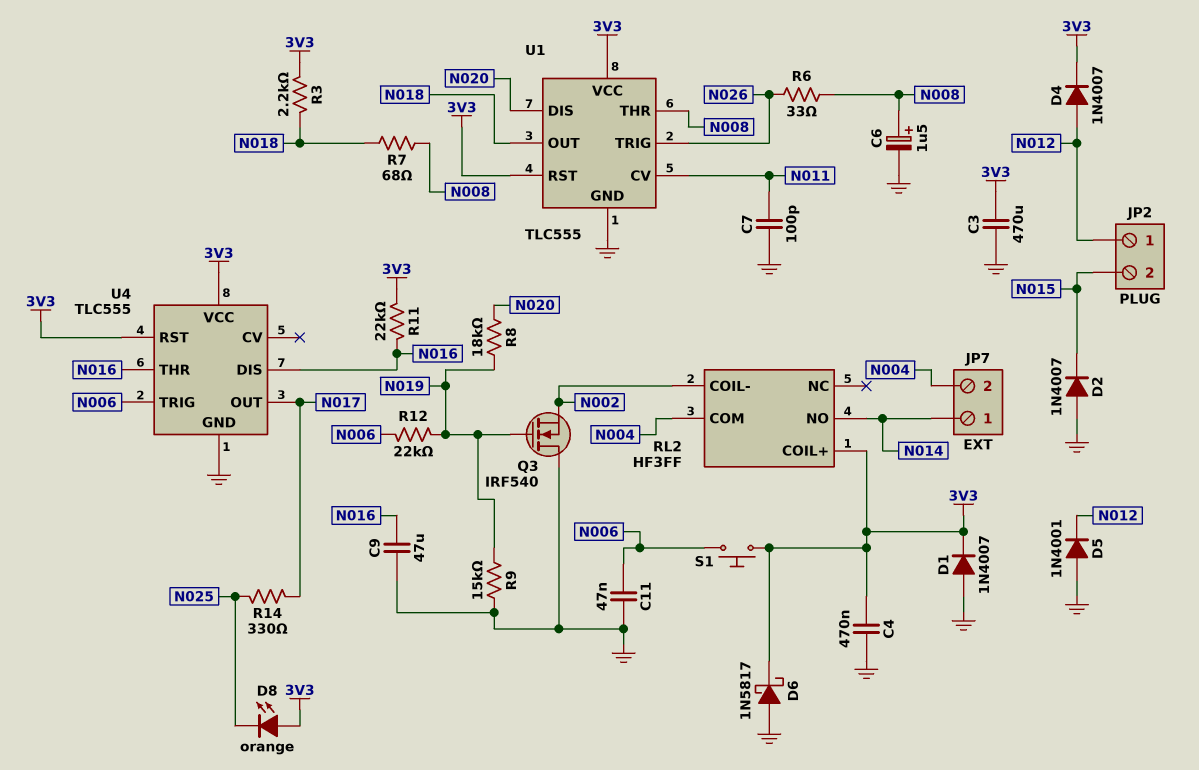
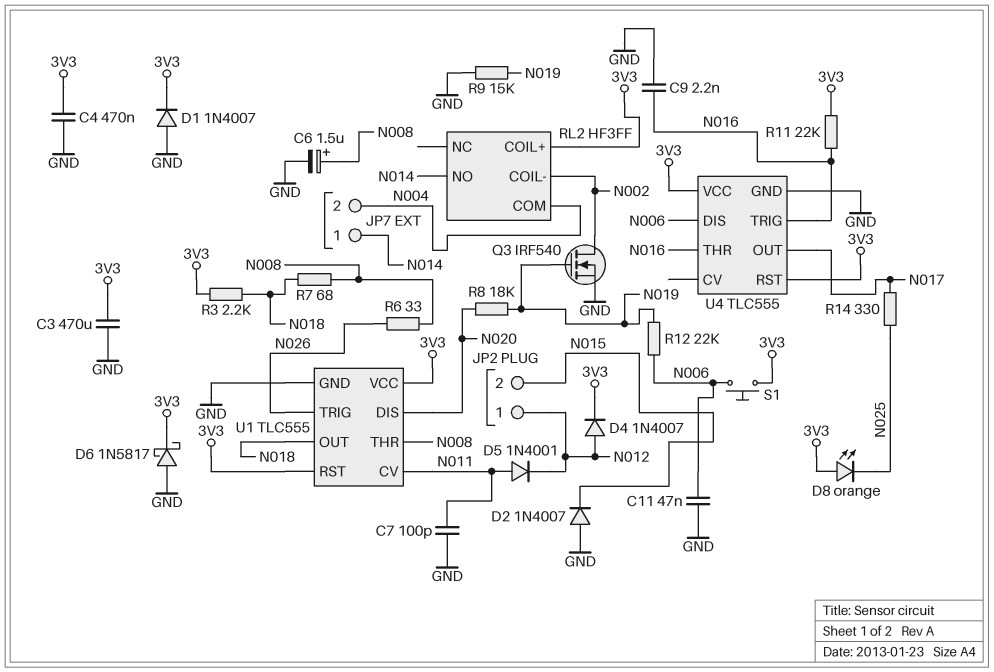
C9: 47uF (GND, N016) -> 2.2nF (GND, N016)
D5: diode 1N4001 (A GND, K N012) -> diode 1N4001 (A N011, K N012)
Q3: NMOS IRF540 (G N019, D GND, S N002) -> NMOS IRF540 (G N019, D N002, S GND)
U4 pin DIS: N016 -> N006
U4 pin TRIG: N006 -> N016

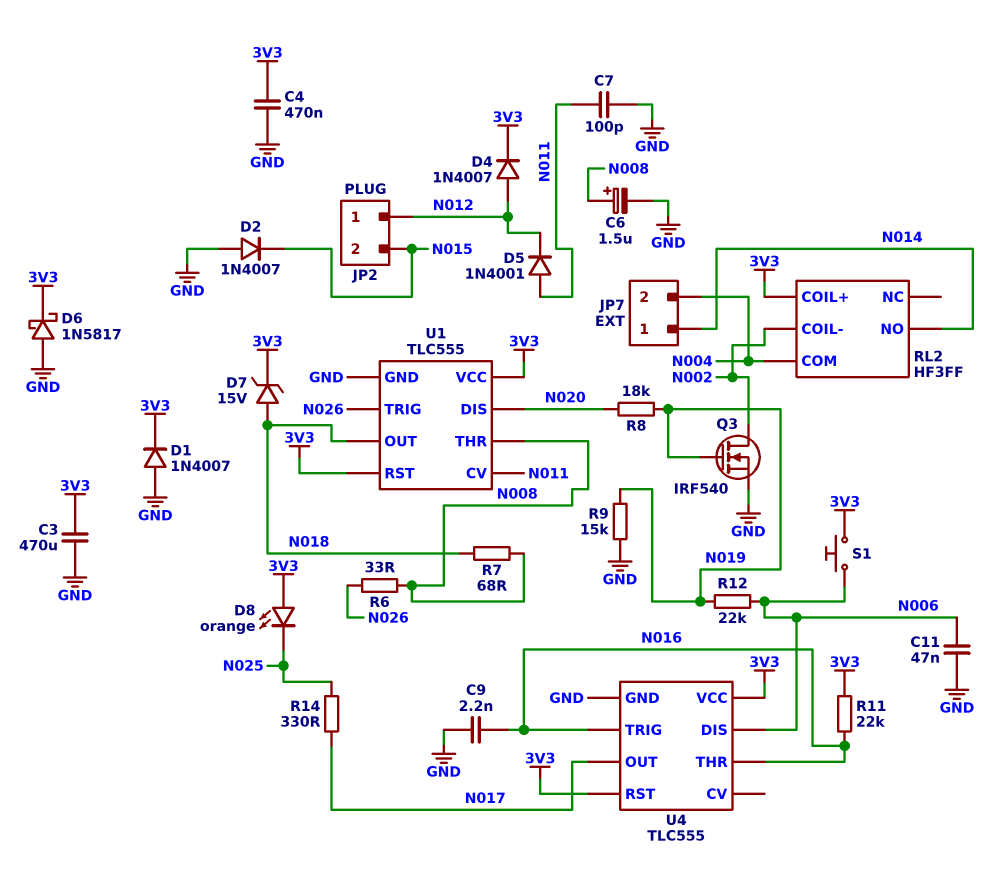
D7: none -> zener 15V (A N018, K 3V3)
R3: 2.2k (3V3, N018) -> none

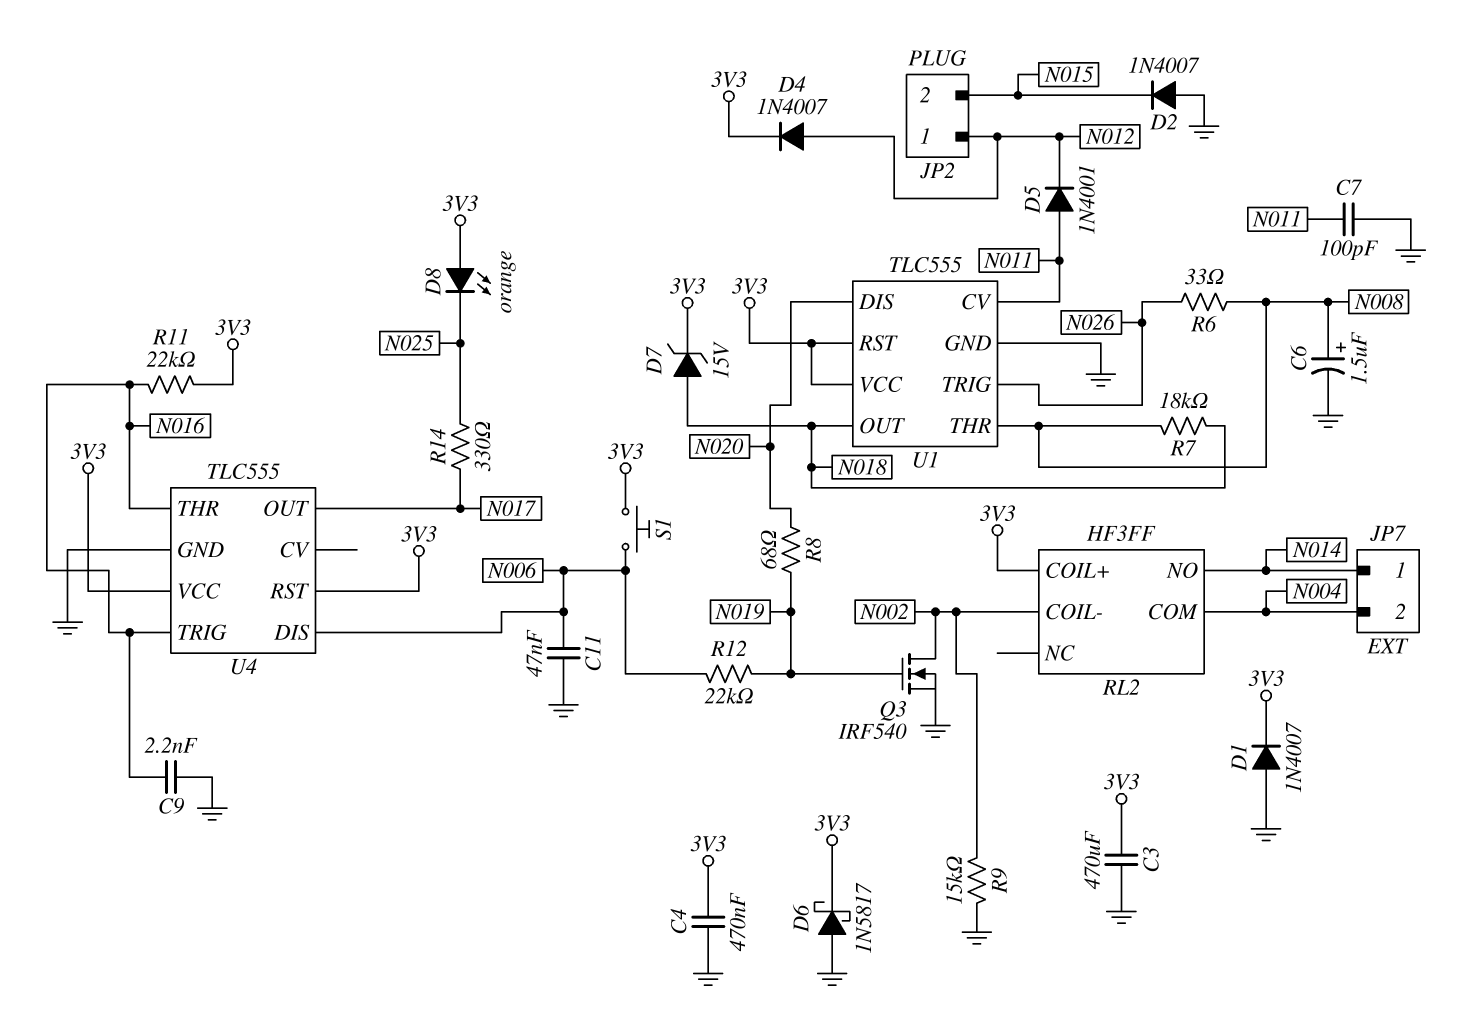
R7: 68 (N008, N018) -> 18k (N008, N018)
R8: 18k (N019, N020) -> 68 (N019, N020)
R9: 15k (GND, N019) -> 15k (GND, N002)

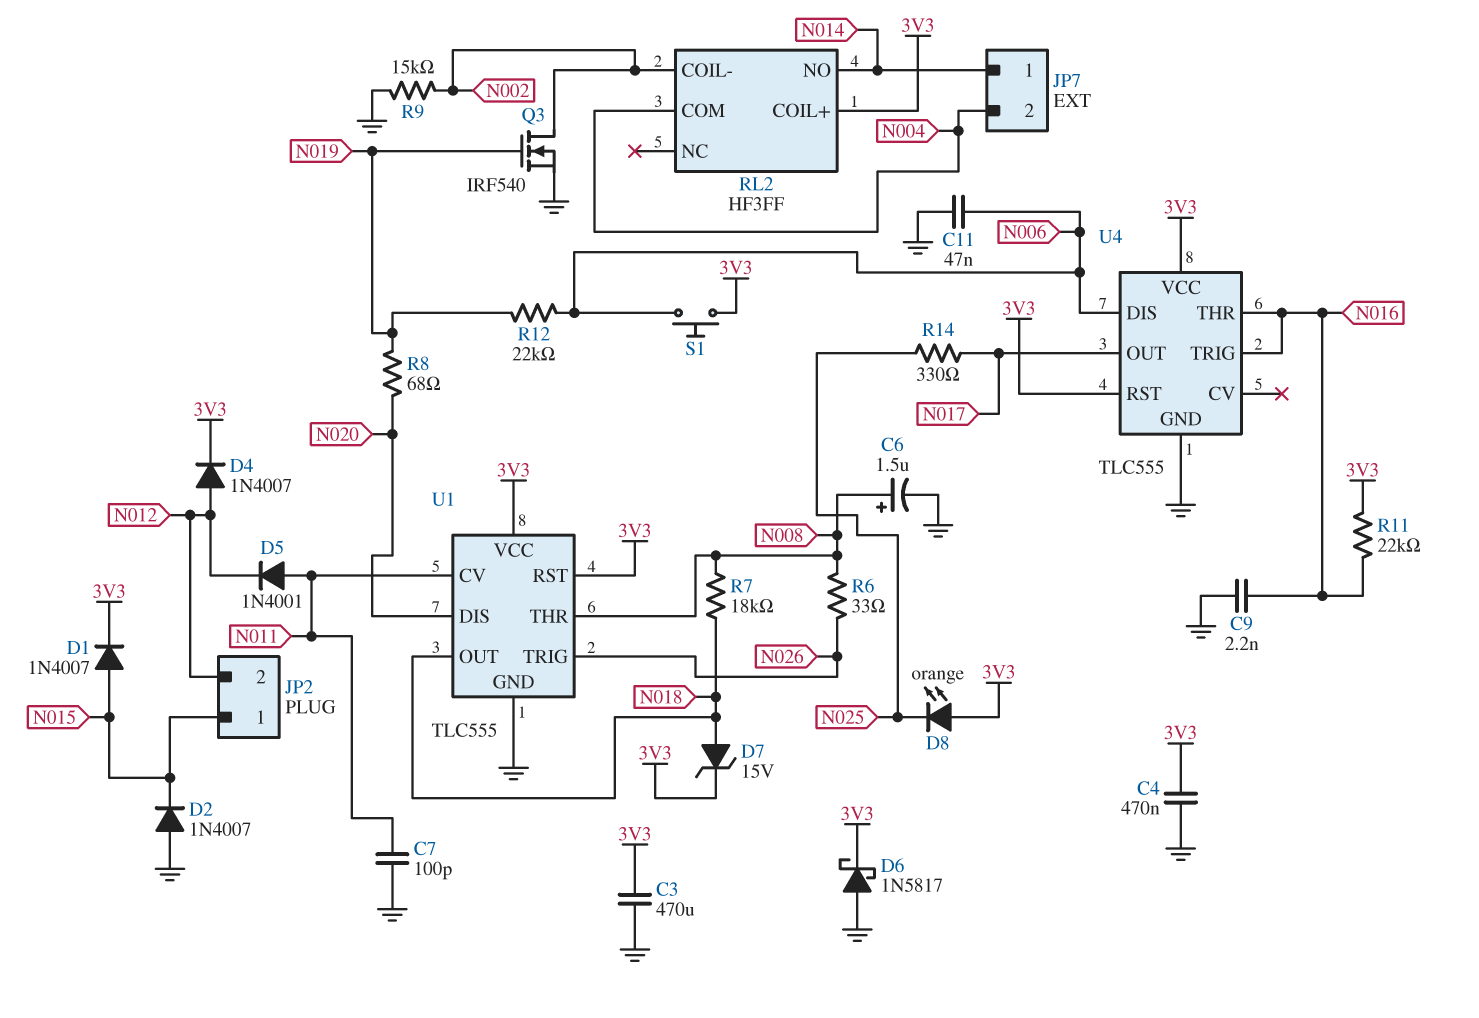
D1: diode 1N4007 (A GND, K 3V3) -> diode 1N4007 (A N015, K 3V3)
JP2 pin 1: N012 -> N015
JP2 pin 2: N015 -> N012

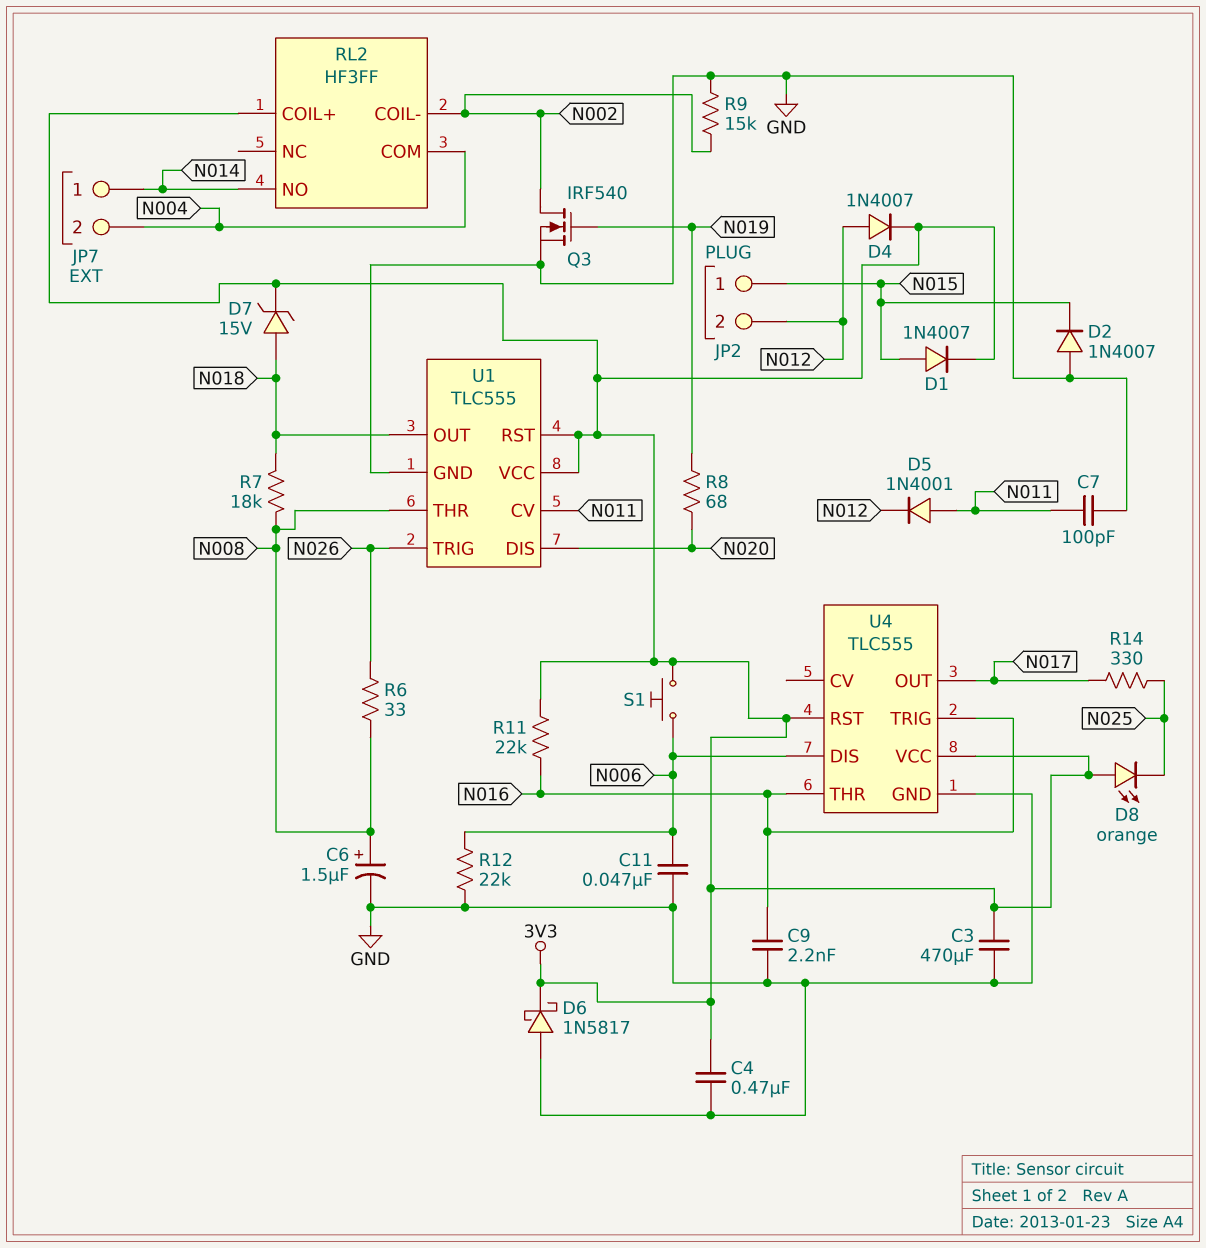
R12: 22k (N006, N019) -> 22k (GND, N006)

